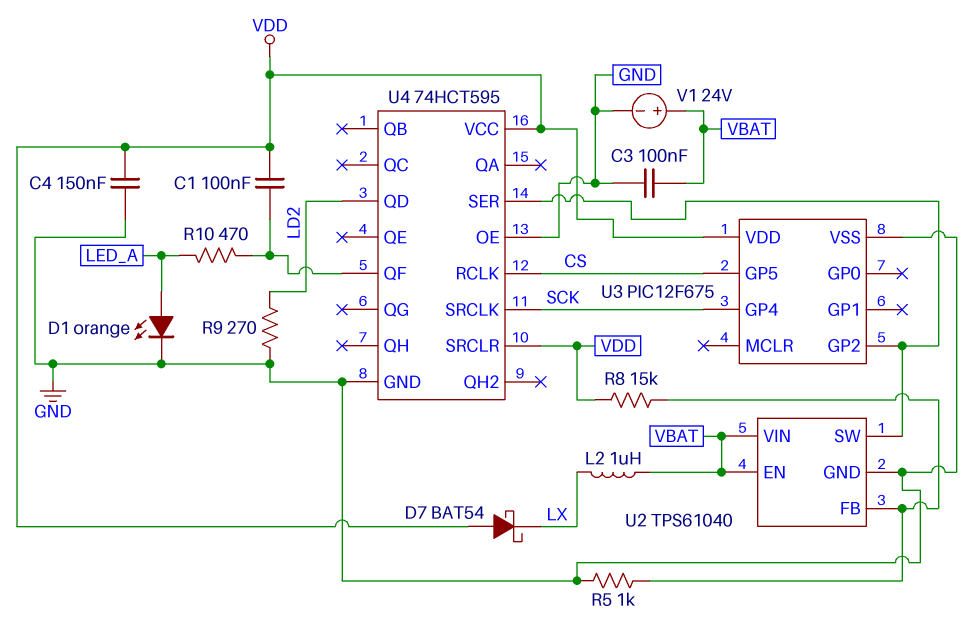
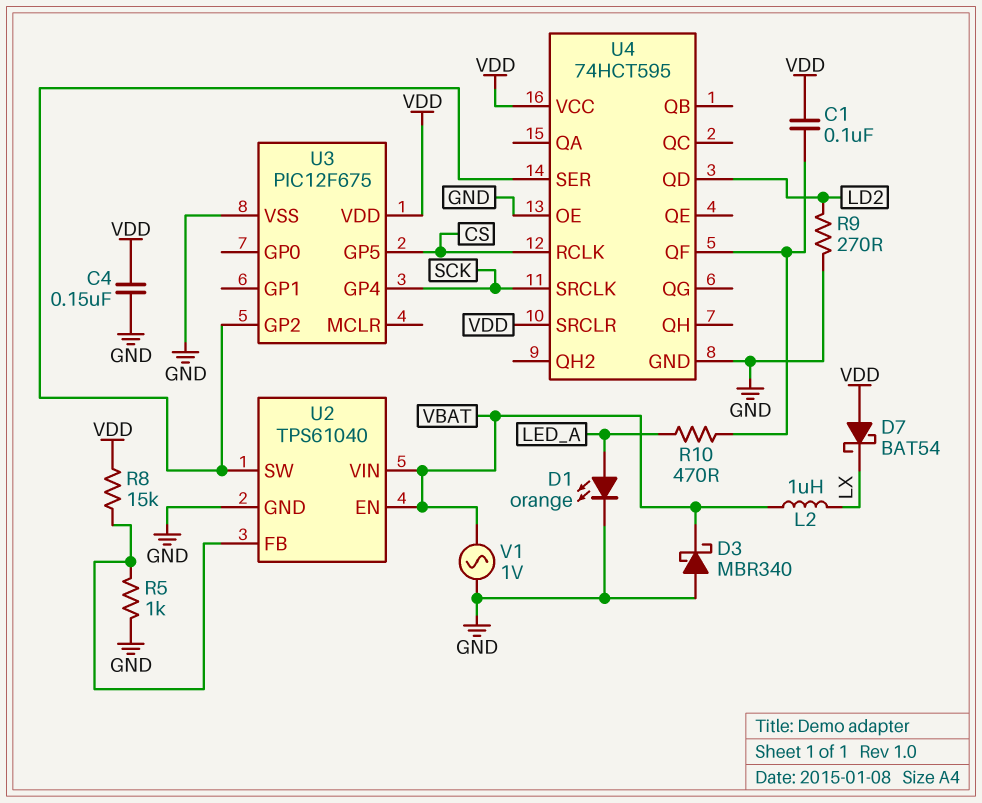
C3: 100nF (GND, VBAT) -> none
D3: none -> schottky MBR340 (A GND, K VBAT)
V1: 24V (plus VBAT, minus GND) -> AC 1V (GND, VBAT)

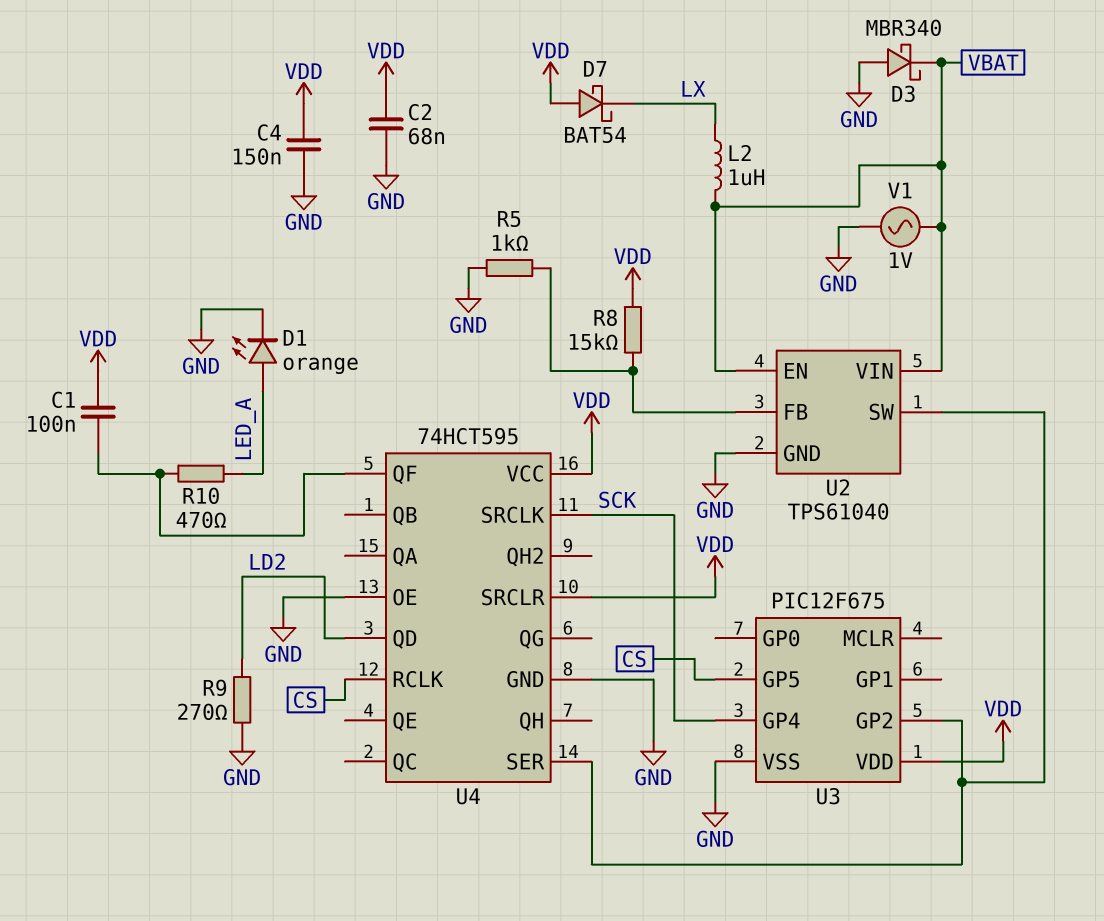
C2: none -> 68nF (GND, VDD)

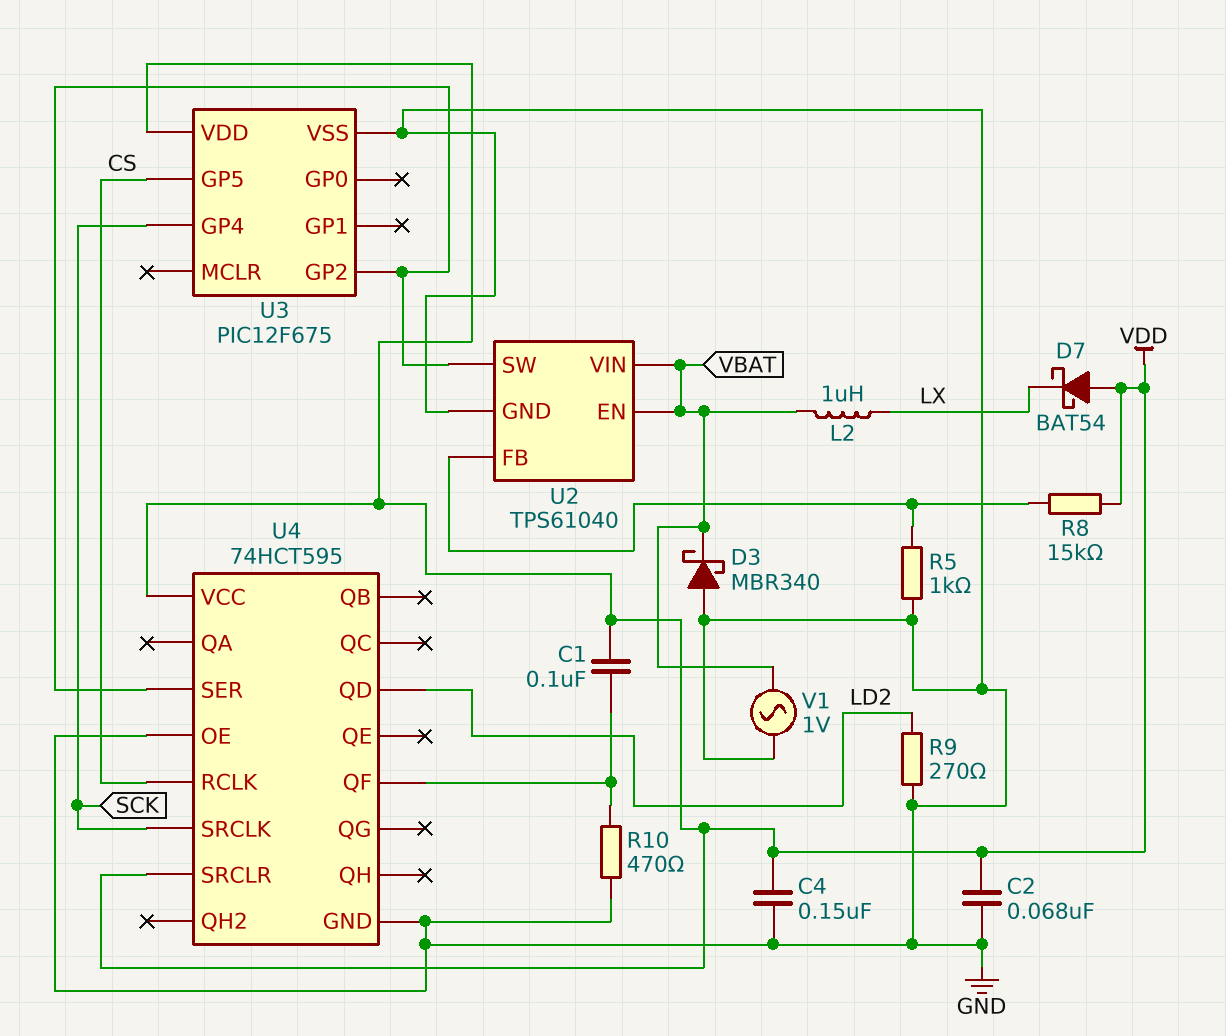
D1: LED orange (A LED_A, K GND) -> none
R10: 470 (LED_A, U4/QF) -> 470 (GND, U4/QF)

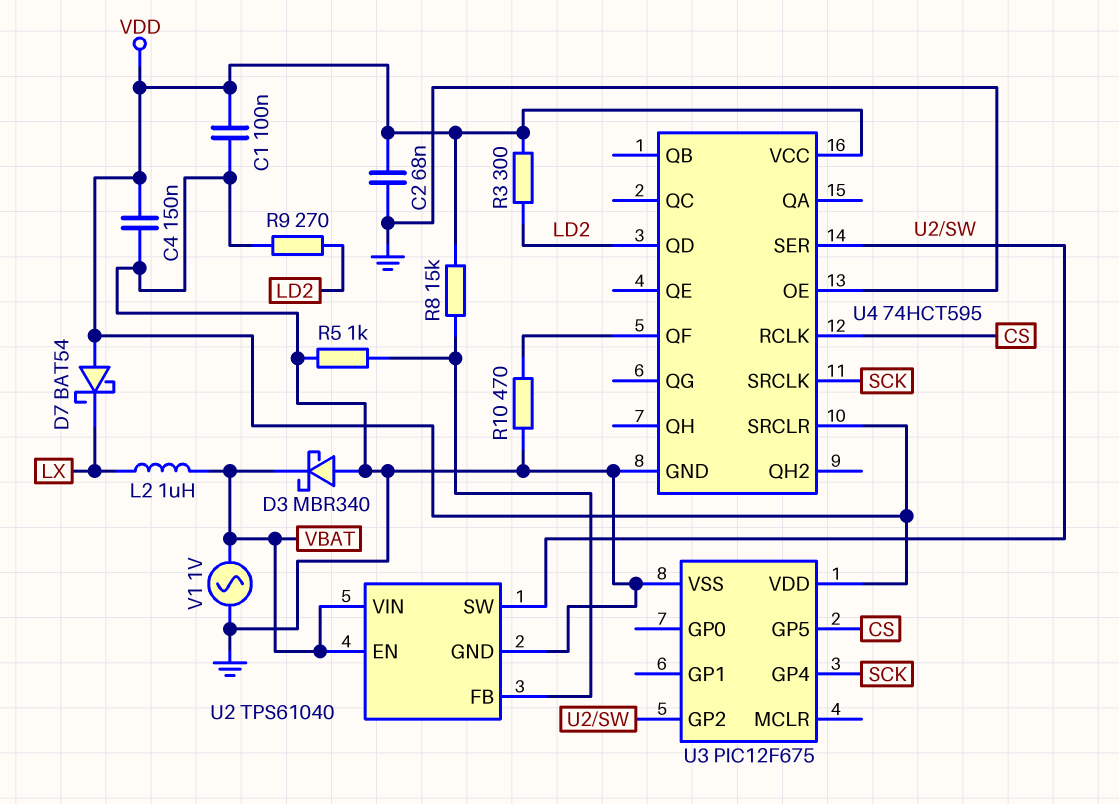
C1: 100nF (U4/QF, VDD) -> 100nF (GND, VDD)
R3: none -> 300 (LD2, VDD)

